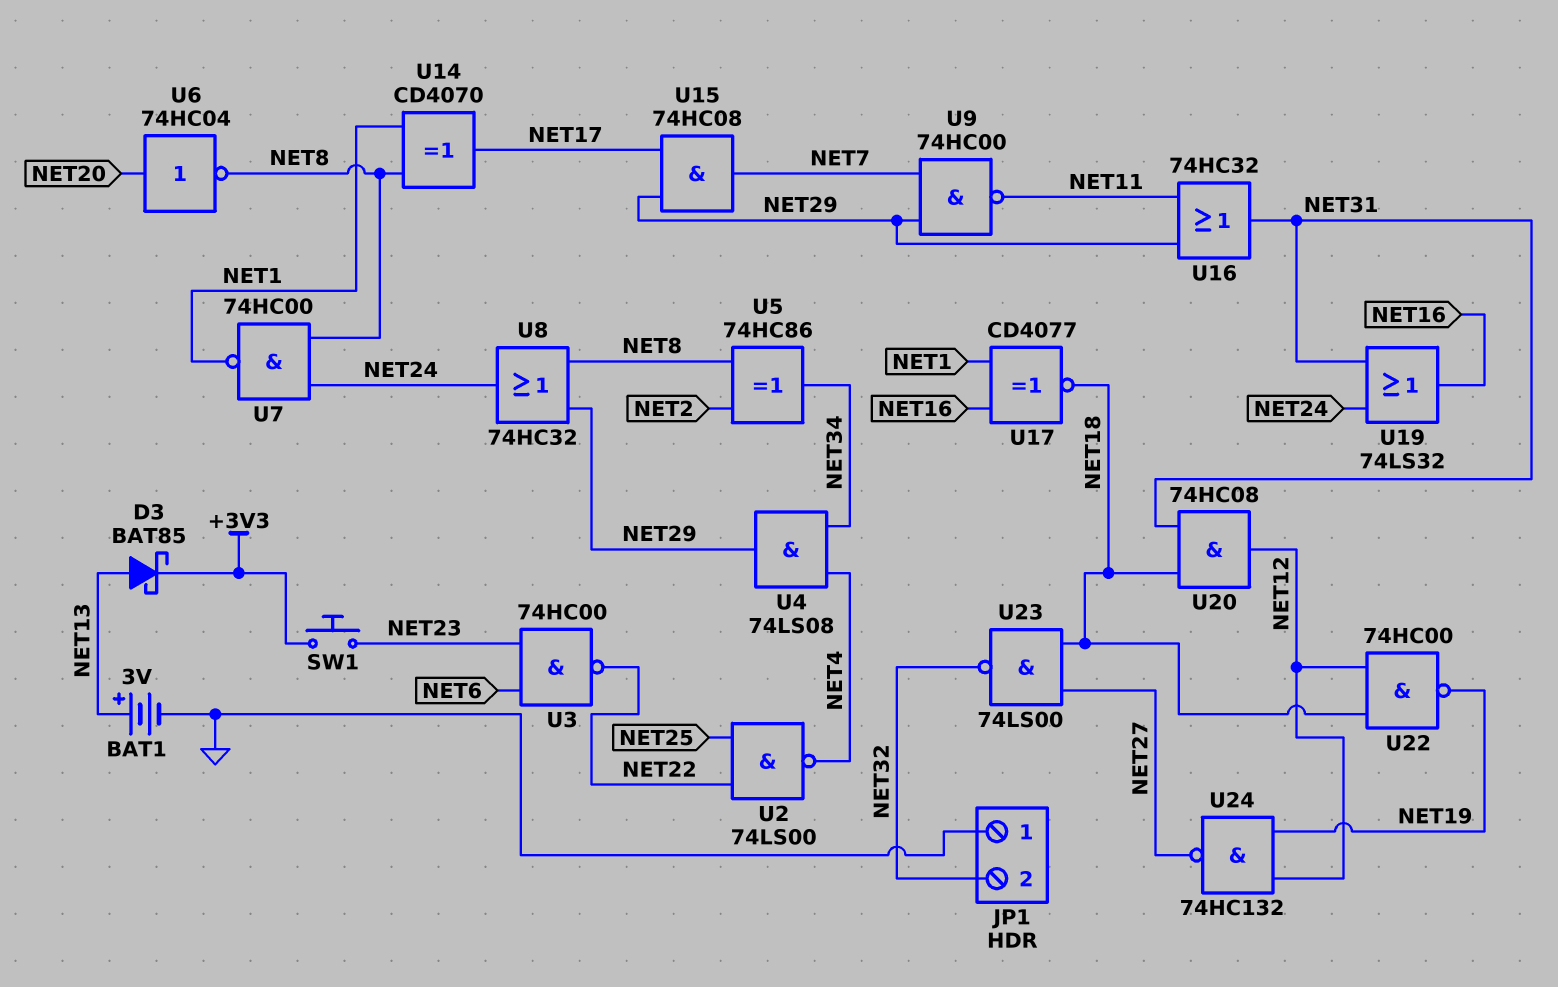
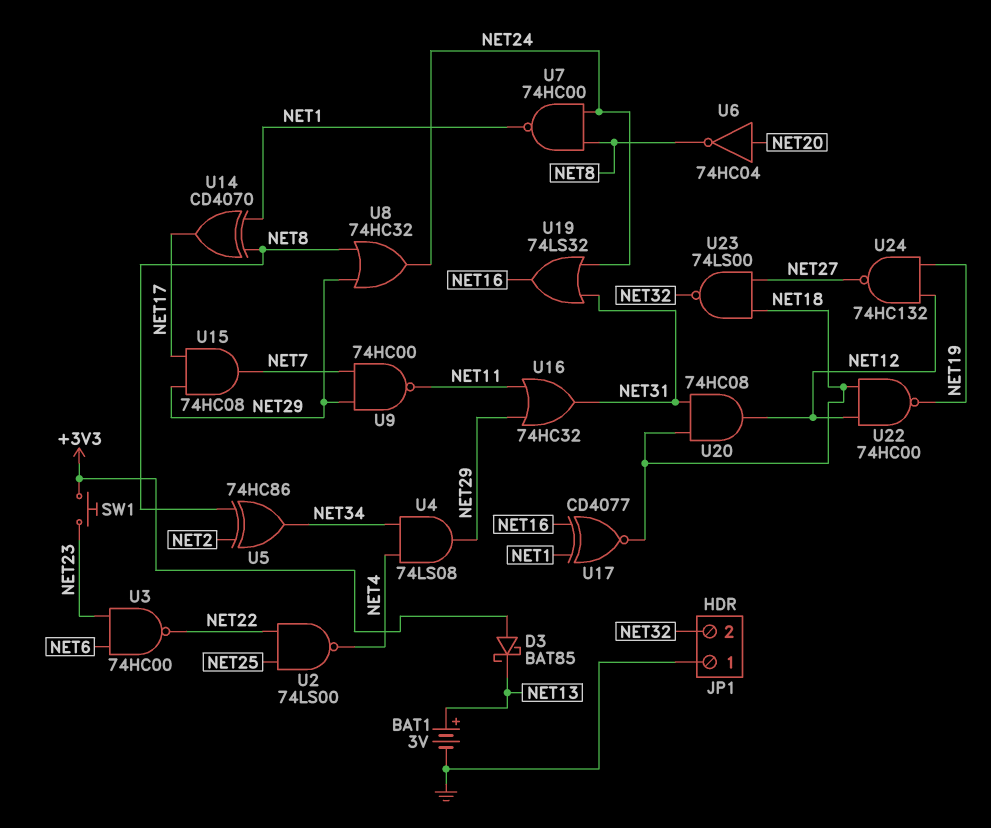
D3: schottky BAT85 (A NET13, K +3V3) -> schottky BAT85 (A +3V3, K NET13)

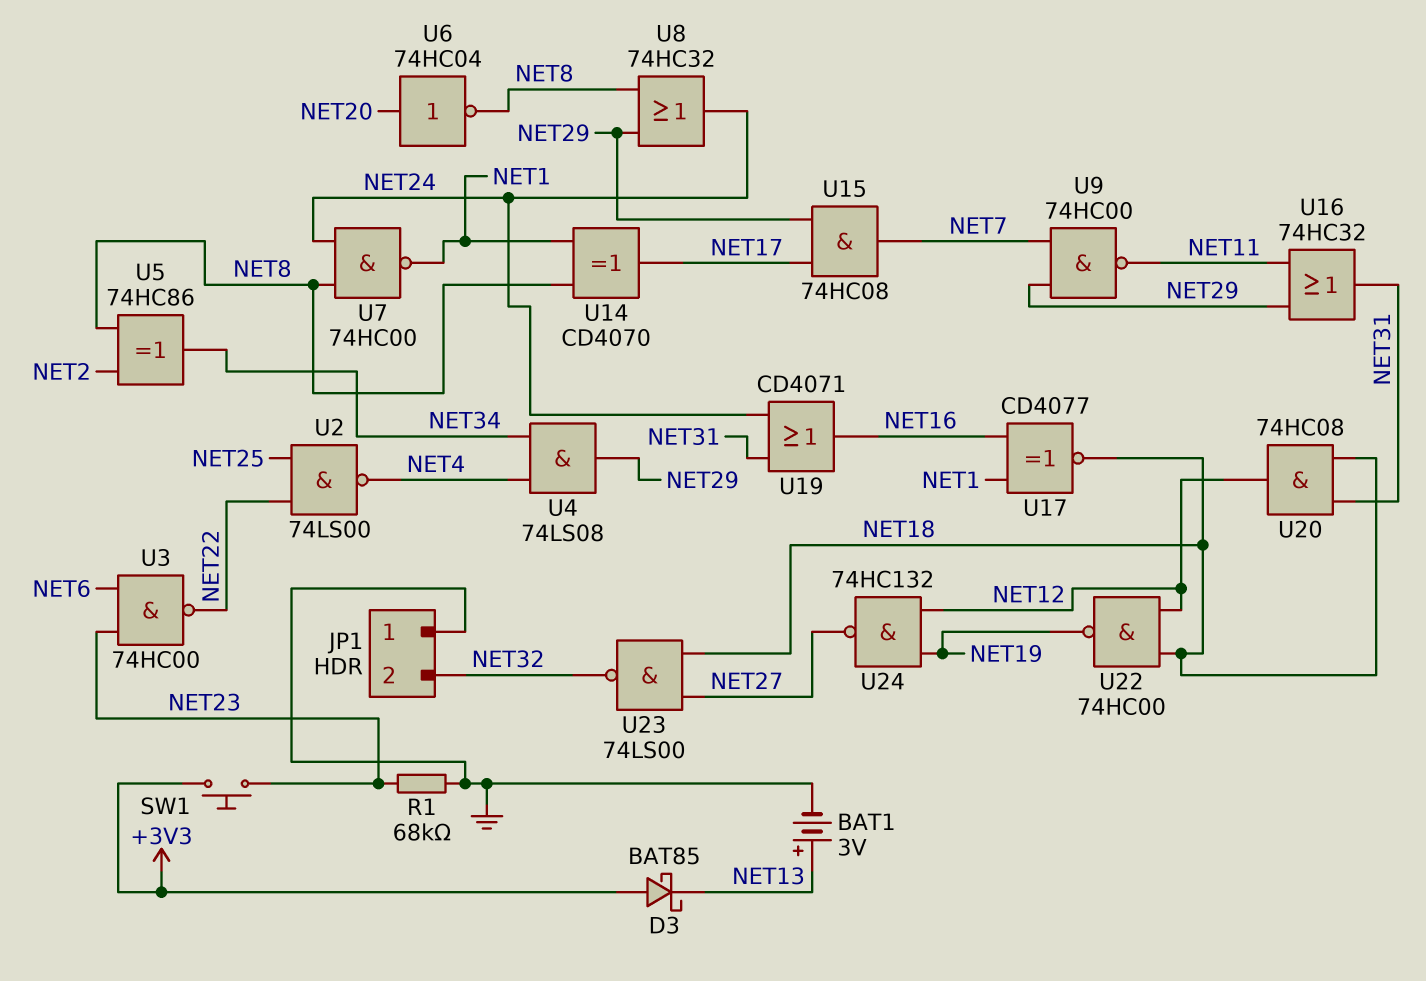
R1: none -> 68k (GND, NET23)
U19: OR 74LS32 (in NET24, in NET31, out NET16) -> OR CD4071 (in NET24, in NET31, out NET16)

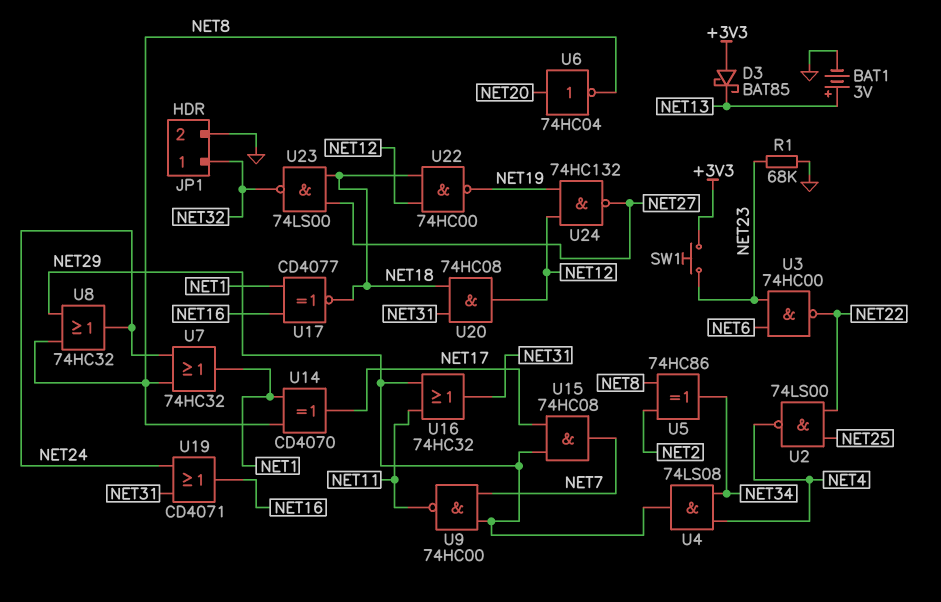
JP1 pin 1: GND -> NET32
JP1 pin 2: NET32 -> GND
U7: NAND 74HC00 (in NET8, in NET24, out NET1) -> OR 74HC32 (in NET8, in NET24, out NET1)

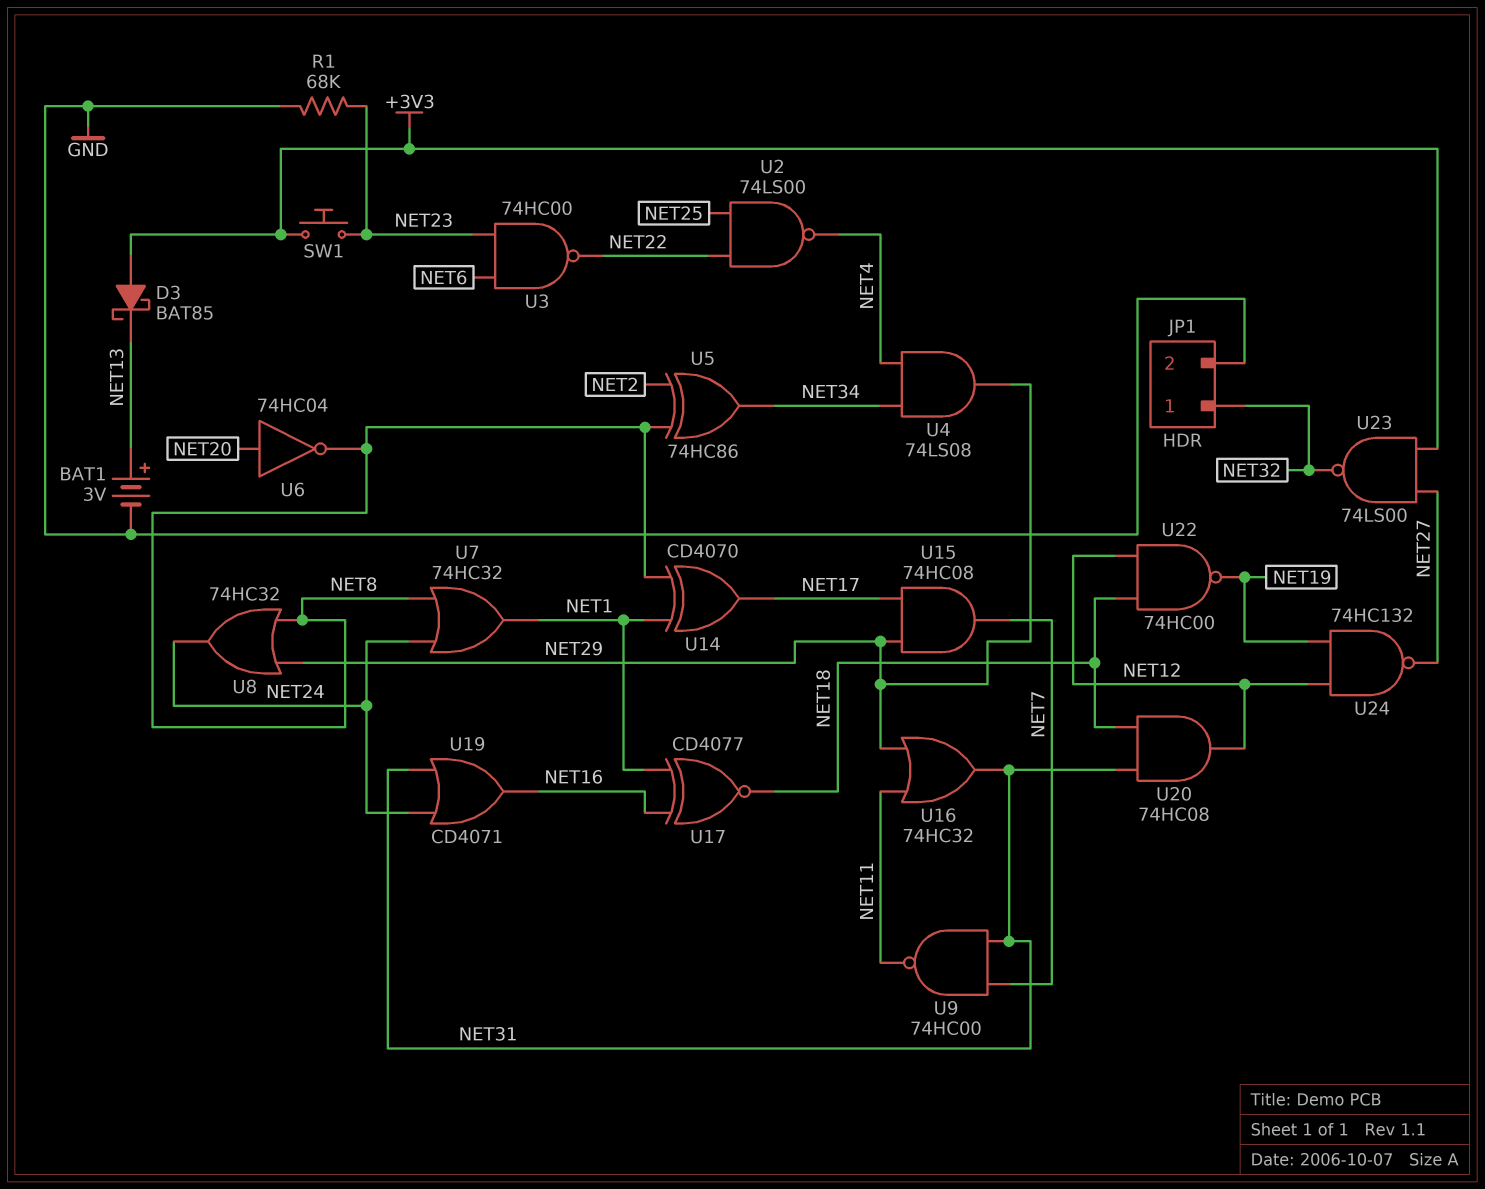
U9: NAND 74HC00 (in NET7, in NET29, out NET11) -> NAND 74HC00 (in NET7, in NET31, out NET11)
U23: NAND 74LS00 (in NET18, in NET27, out NET32) -> NAND 74LS00 (in +3V3, in NET27, out NET32)

